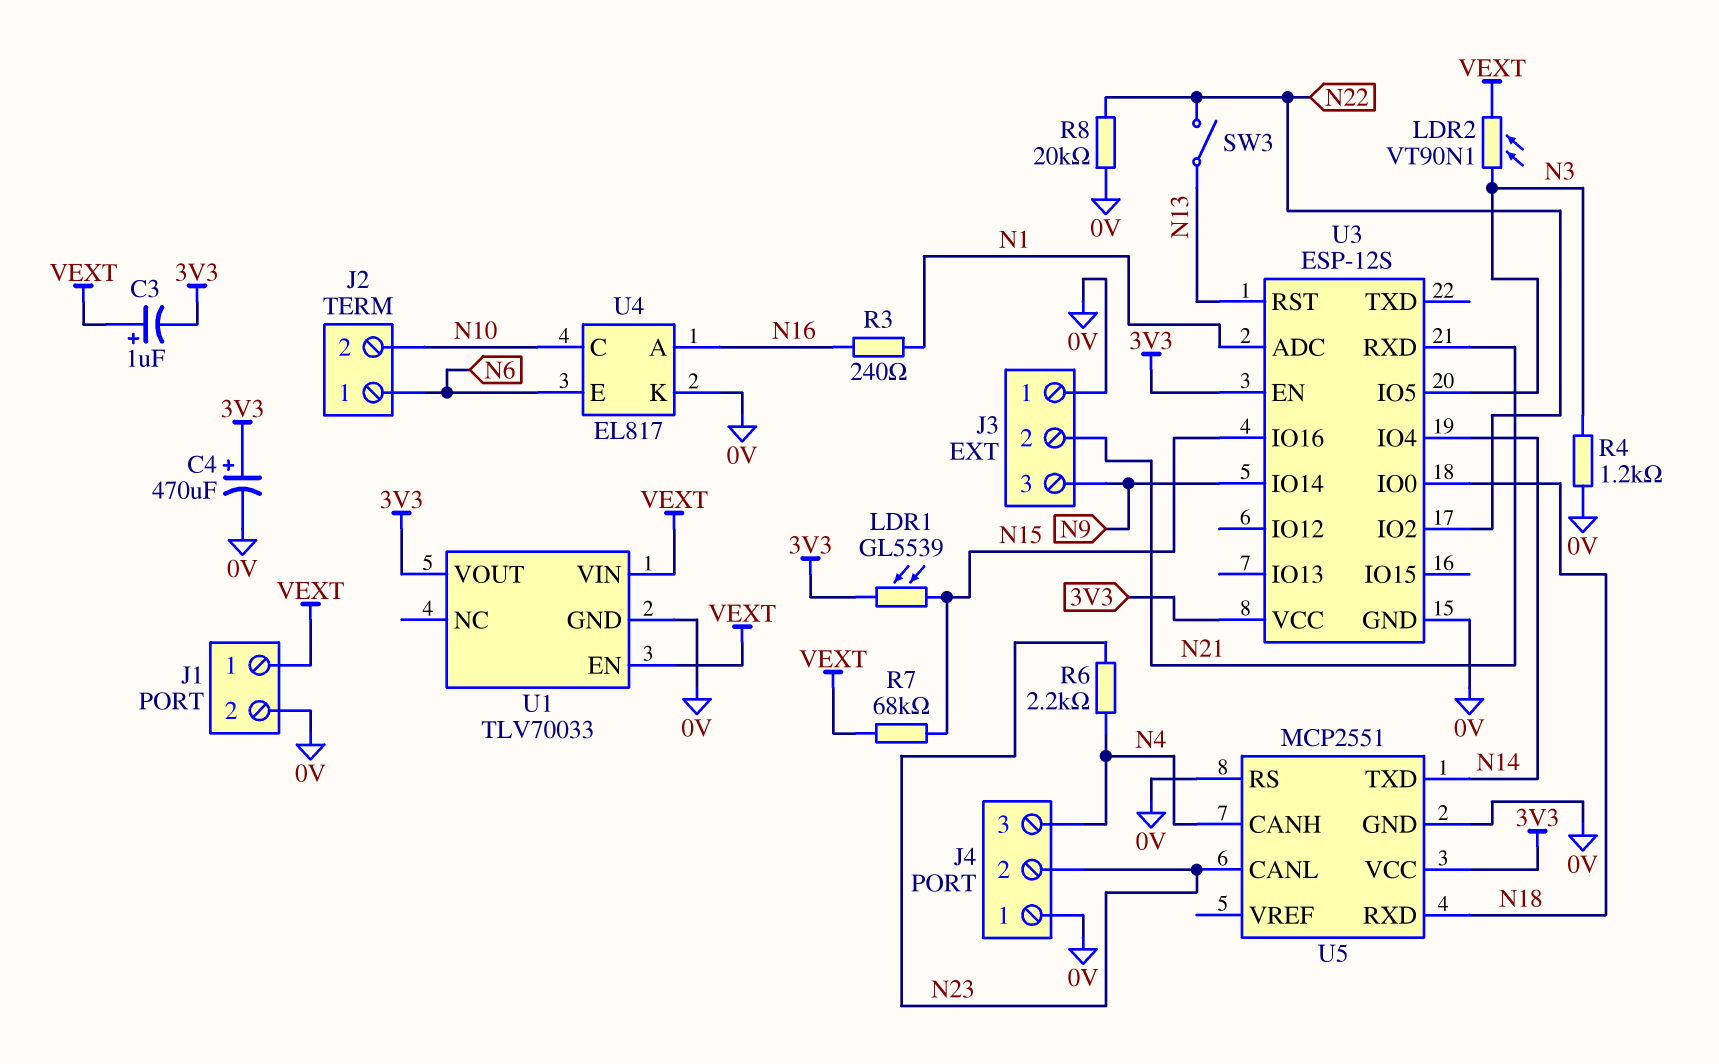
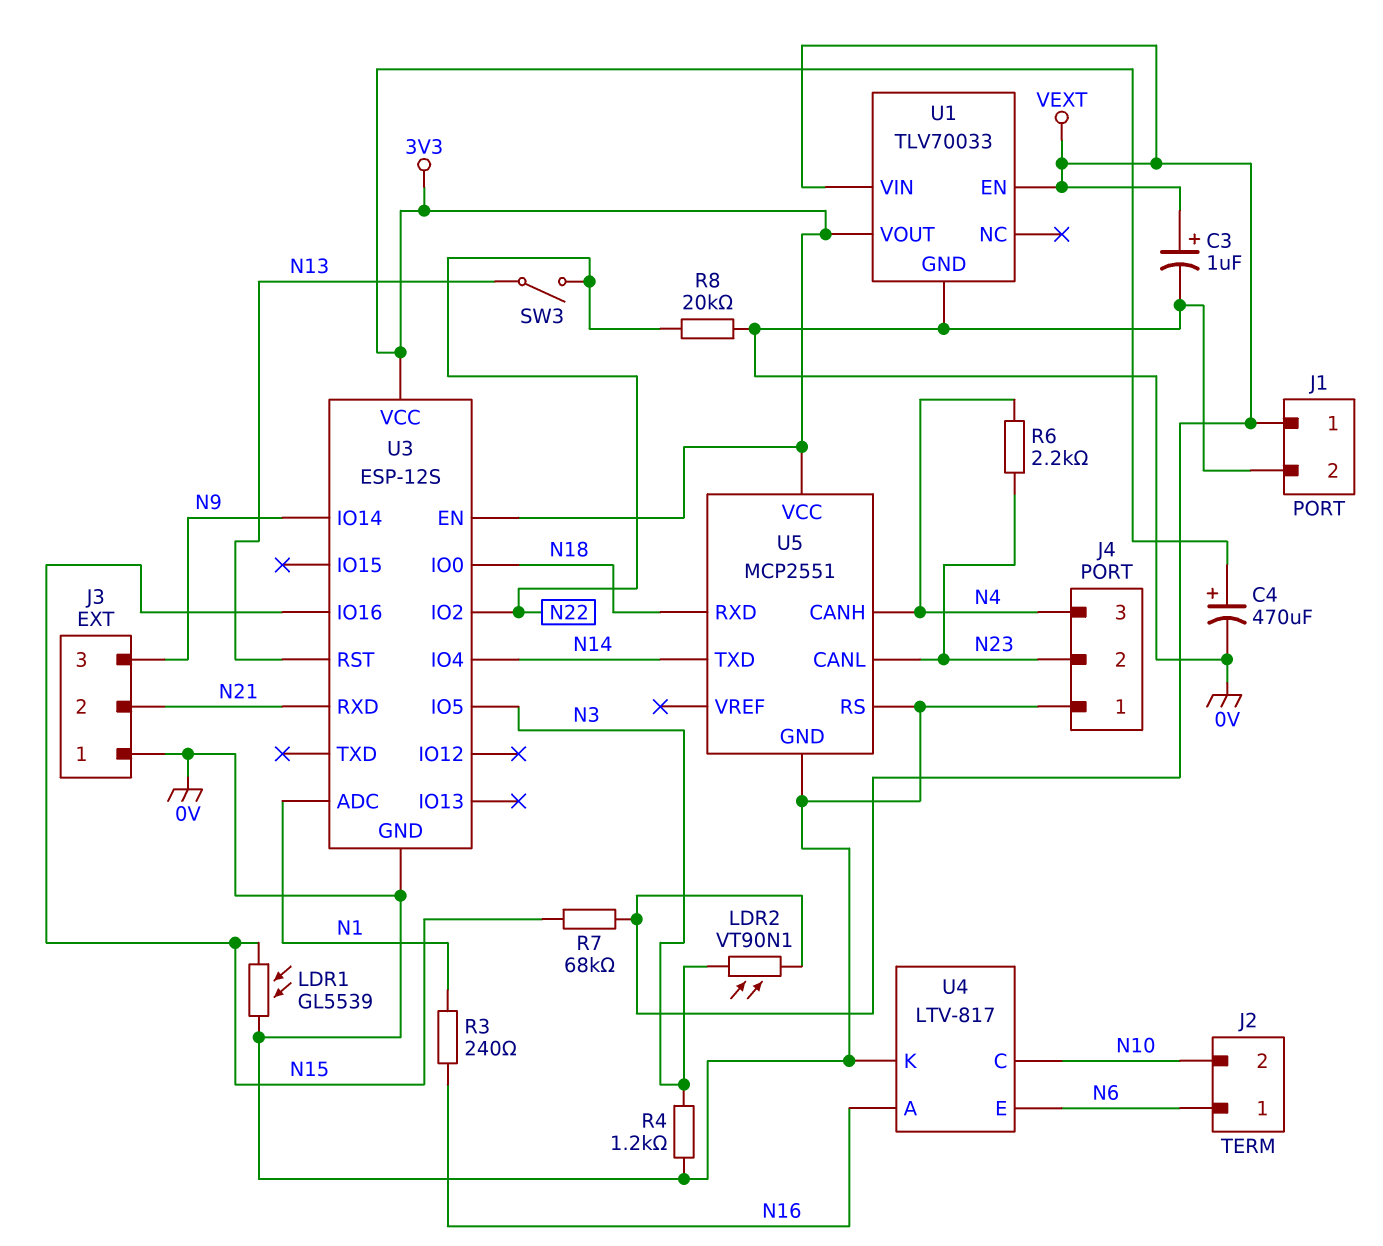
C3: 1uF (plus VEXT, minus 3V3) -> 1uF (plus VEXT, minus 0V)
LDR1: GL5539 (3V3, N15) -> GL5539 (0V, N15)
U4: EL817 -> LTV-817

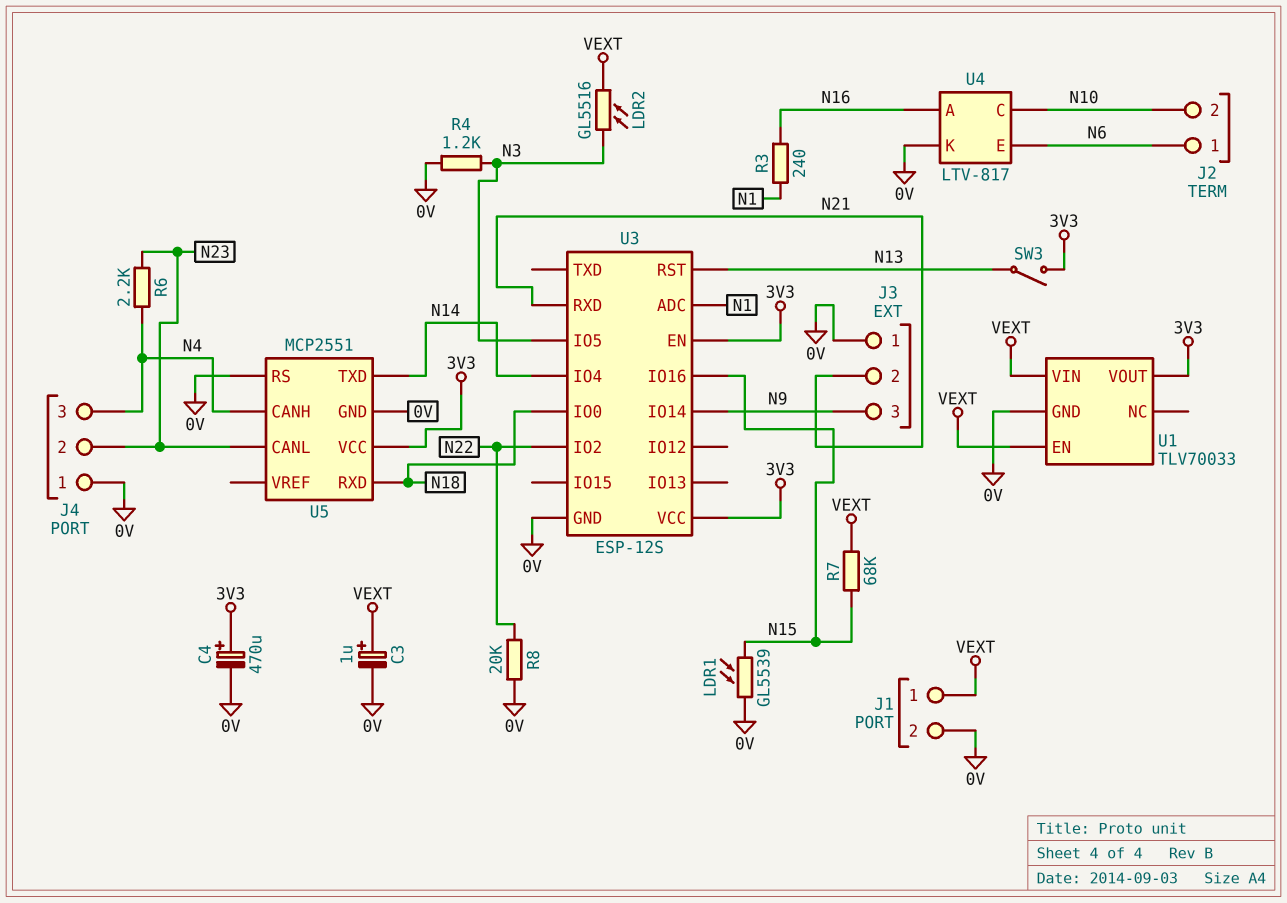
LDR2: VT90N1 (N3, VEXT) -> GL5516 (N3, VEXT)
SW3: switch (N13, N22) -> switch (3V3, N13)

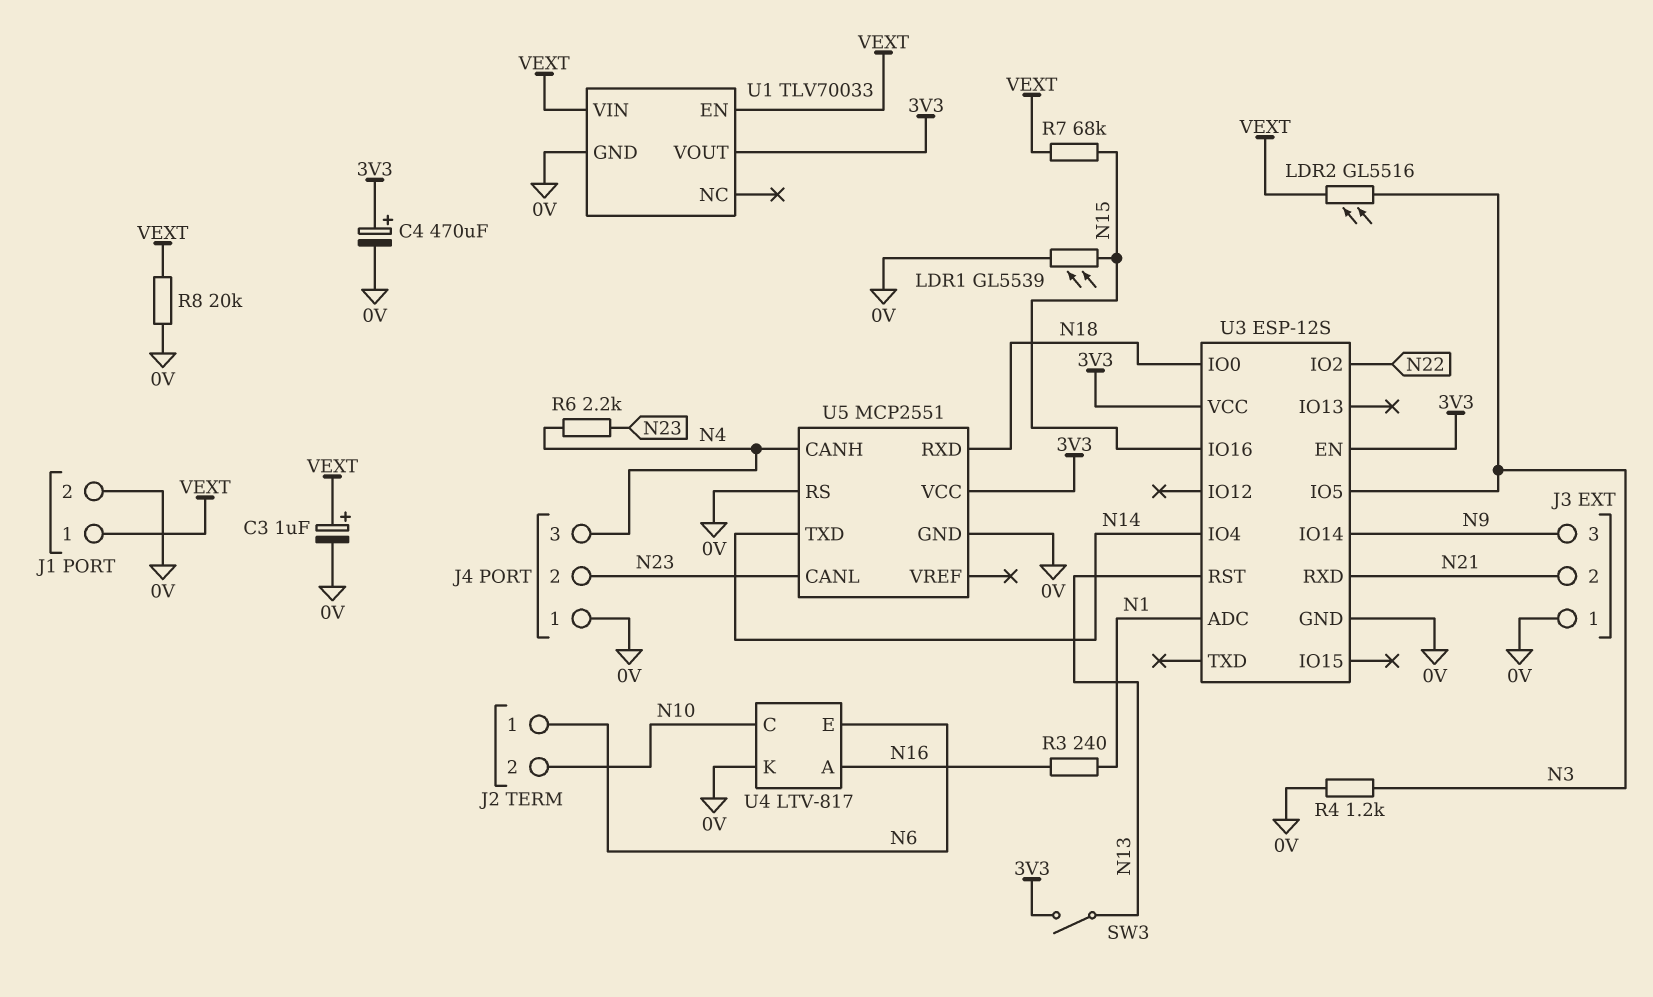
R8: 20k (0V, N22) -> 20k (0V, VEXT)

